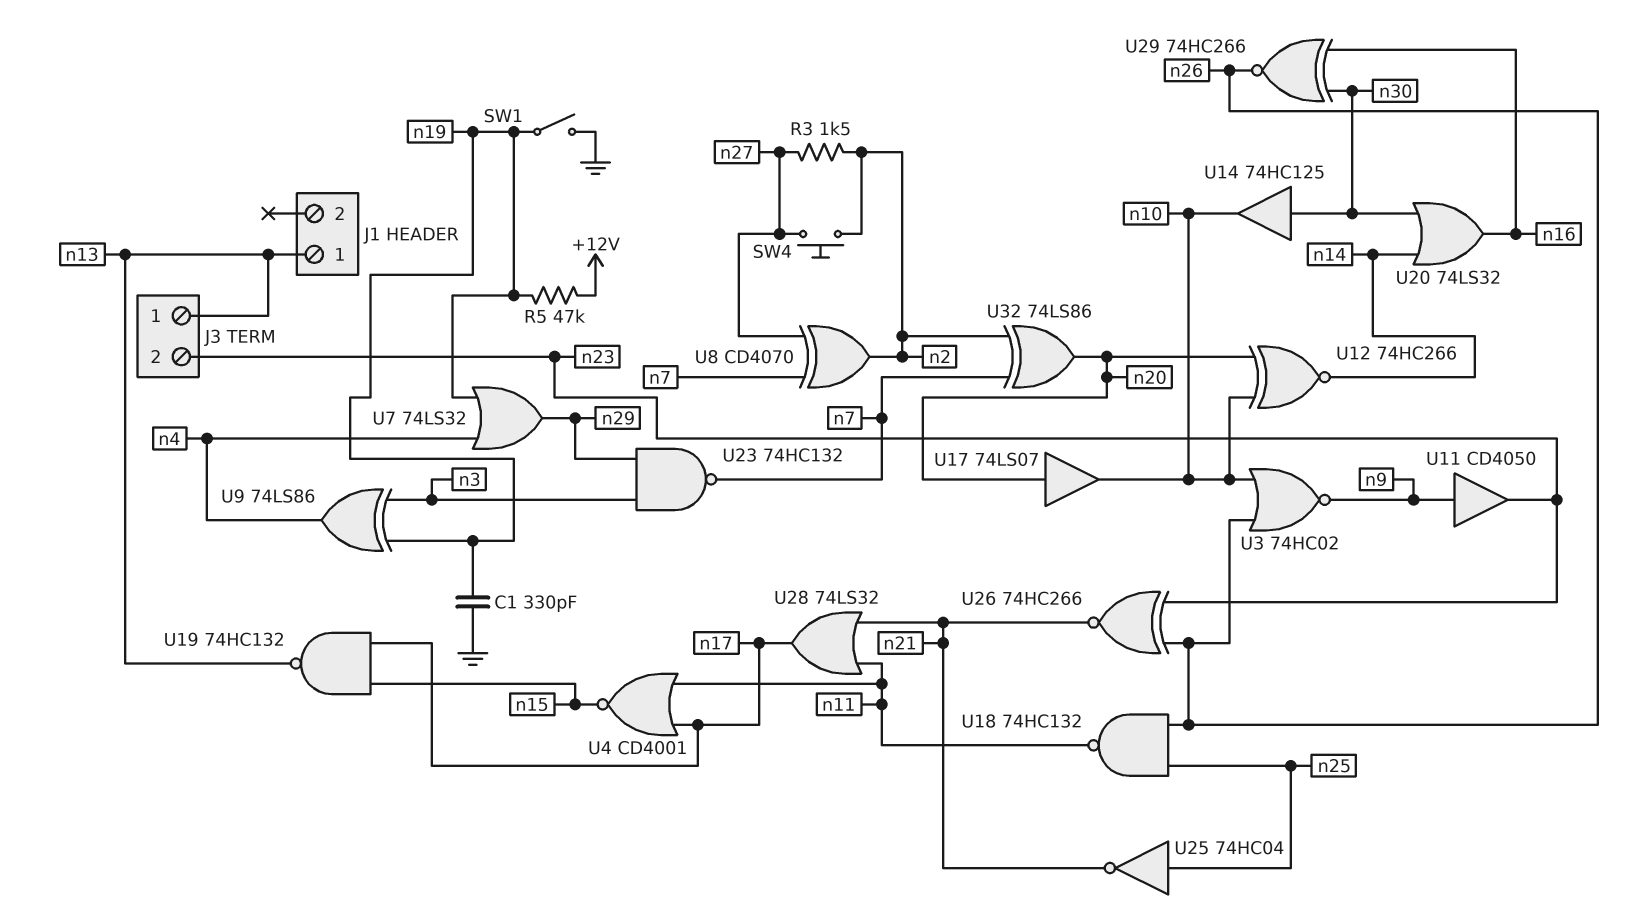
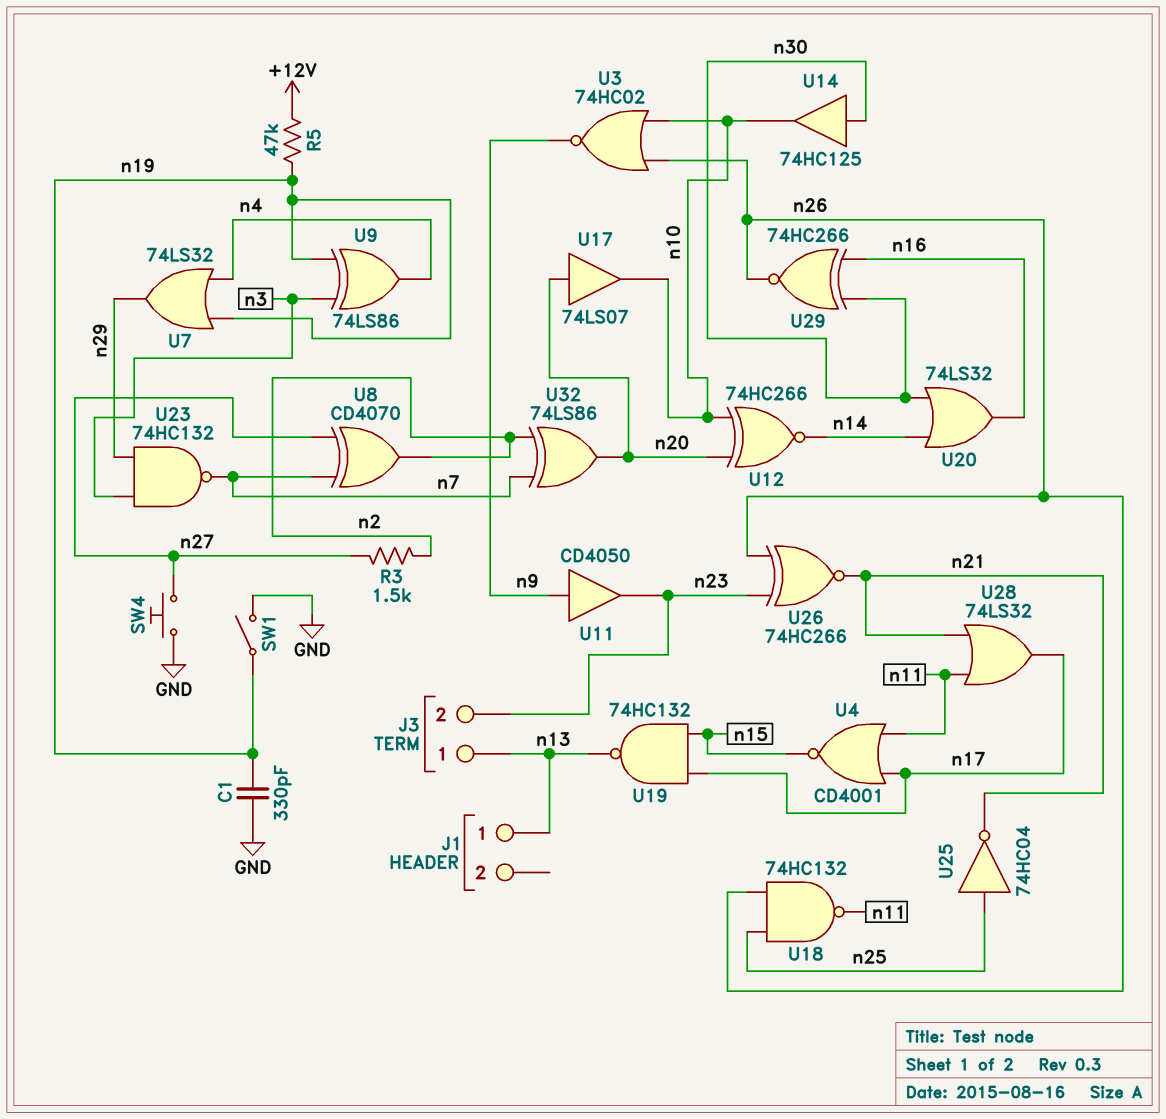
SW4: button (n2, n27) -> button (GND, n27)

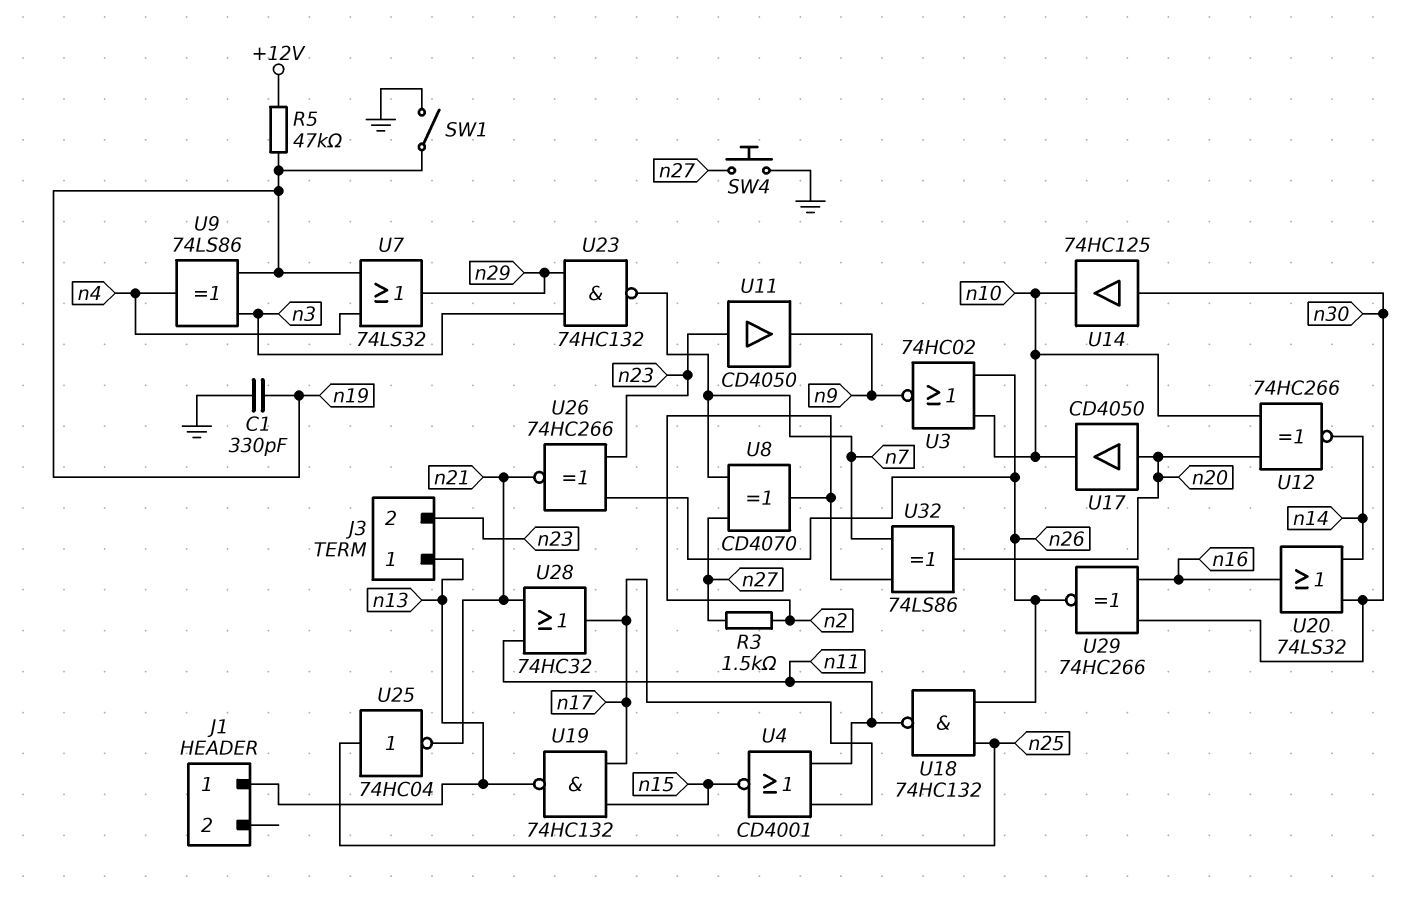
U11: buffer CD4050 (in n9, out n23) -> buffer CD4050 (in n23, out n9)
U17: buffer 74LS07 (in n20, out n10) -> buffer CD4050 (in n20, out n10)
U28: OR 74LS32 (in n11, in n21, out n17) -> OR 74HC32 (in n11, in n21, out n17)

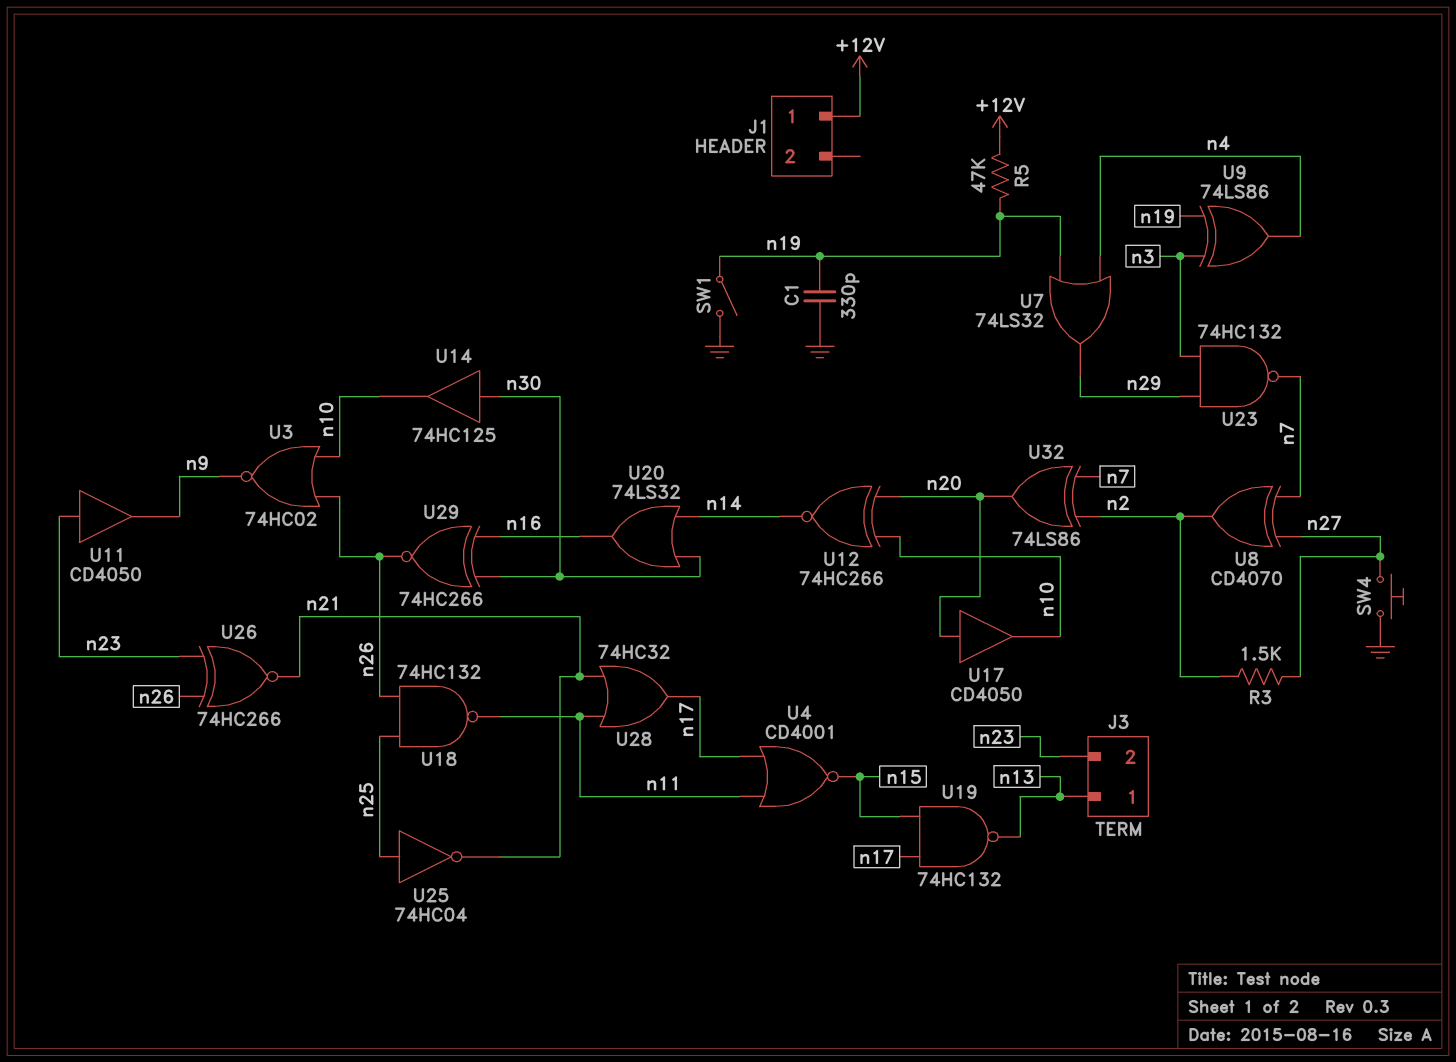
J1 pin 1: n13 -> +12V

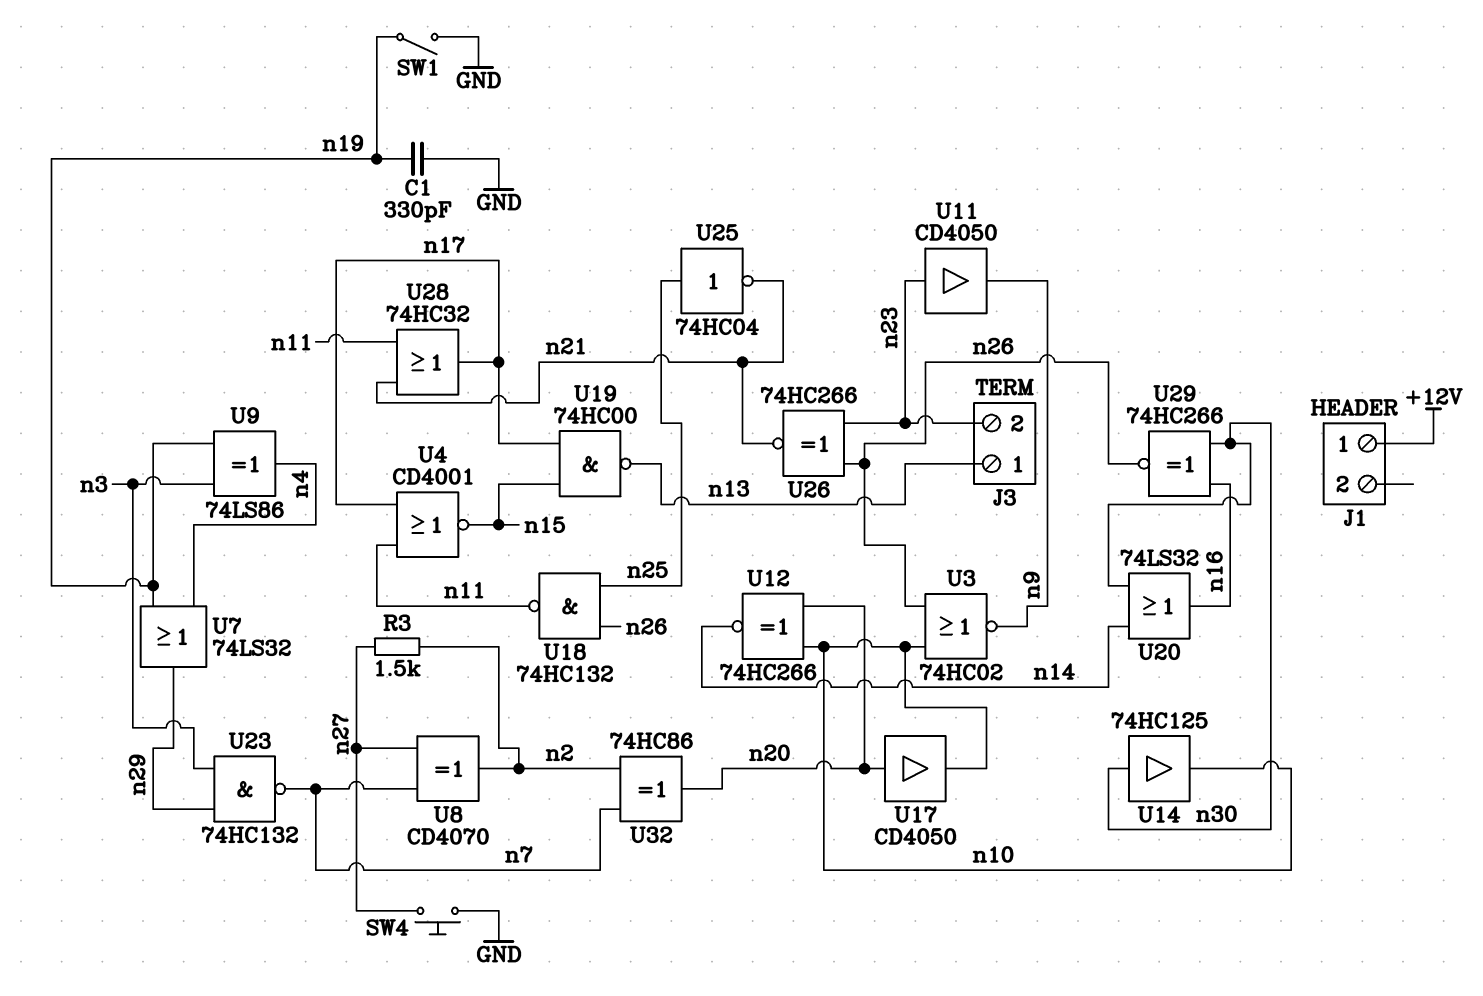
R5: 47k (+12V, n19) -> none
U19: NAND 74HC132 (in n15, in n17, out n13) -> NAND 74HC00 (in n15, in n17, out n13)
U32: XOR 74LS86 (in n2, in n7, out n20) -> XOR 74HC86 (in n2, in n7, out n20)

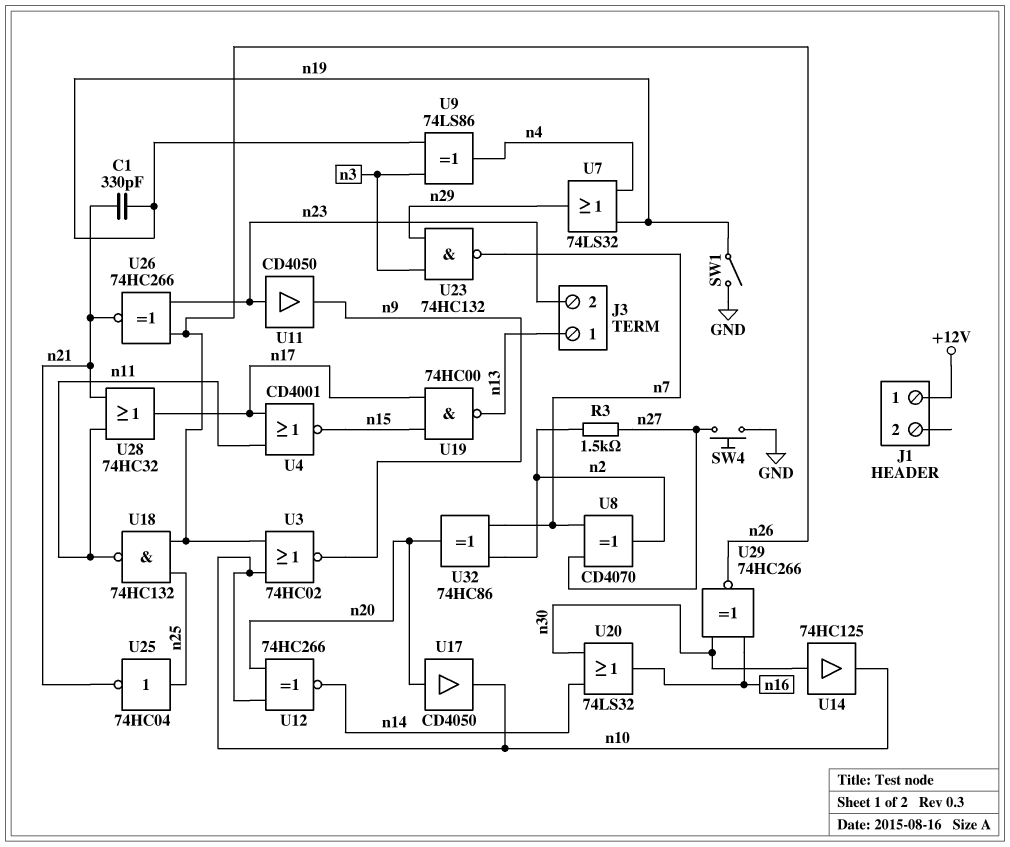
C1: 330pF (GND, n19) -> 330pF (n19, n21)

